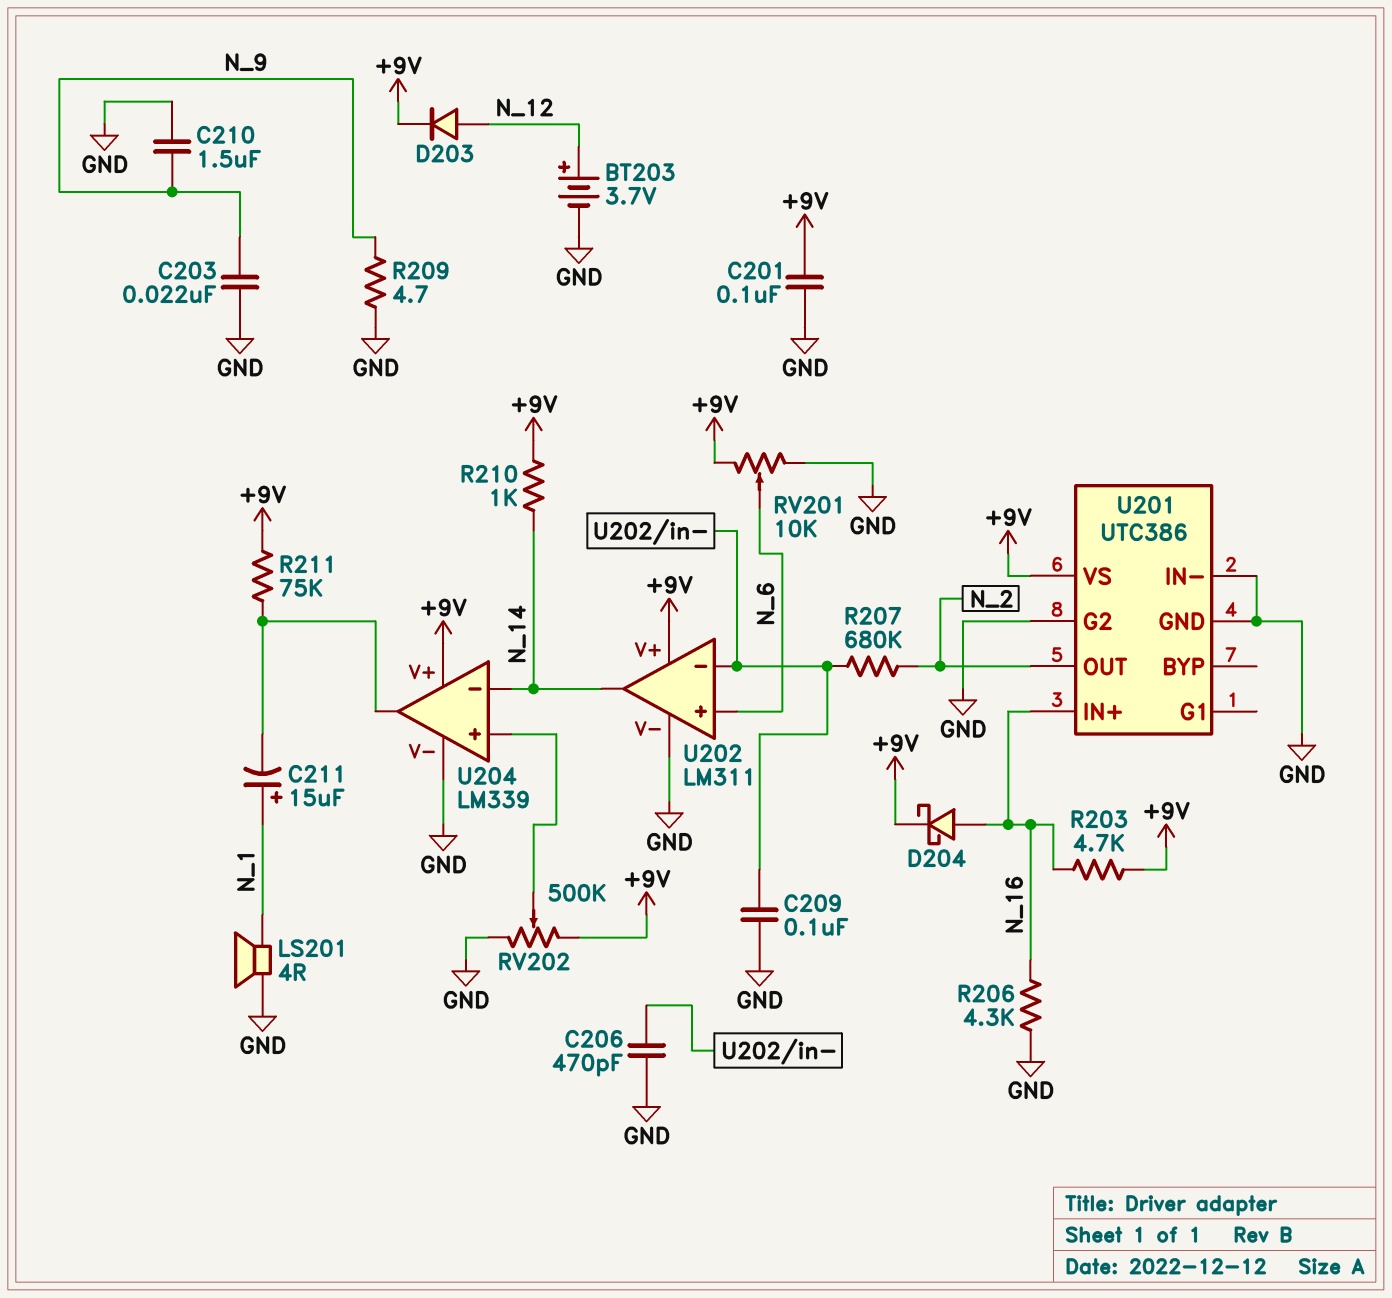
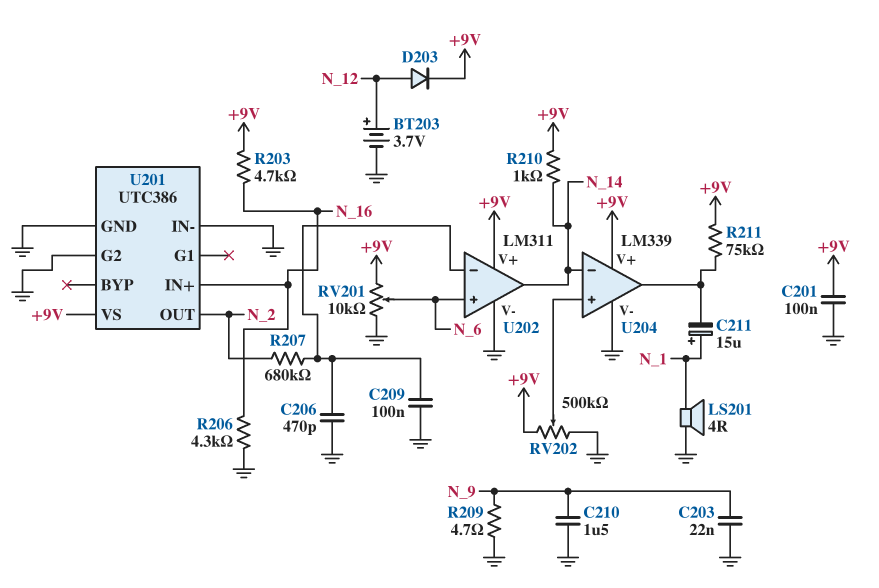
D204: schottky (A N_16, K +9V) -> none

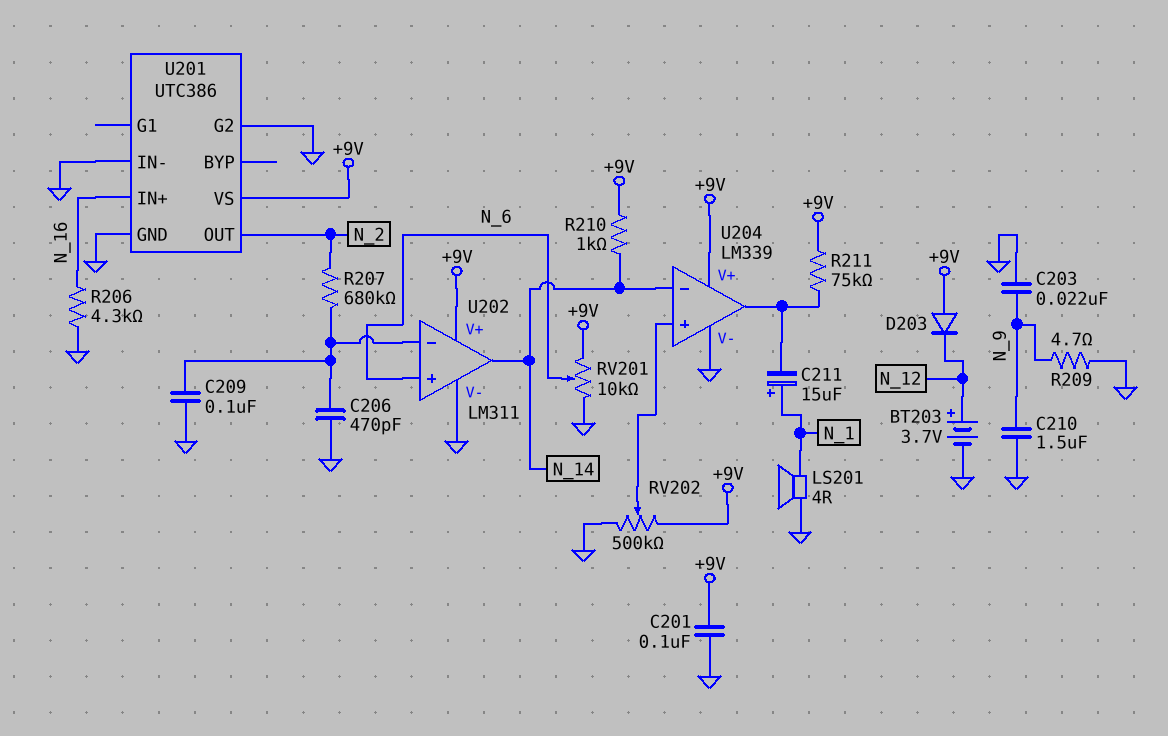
D203: diode (A N_12, K +9V) -> diode (A +9V, K N_12)
R203: 4.7k (+9V, N_16) -> none

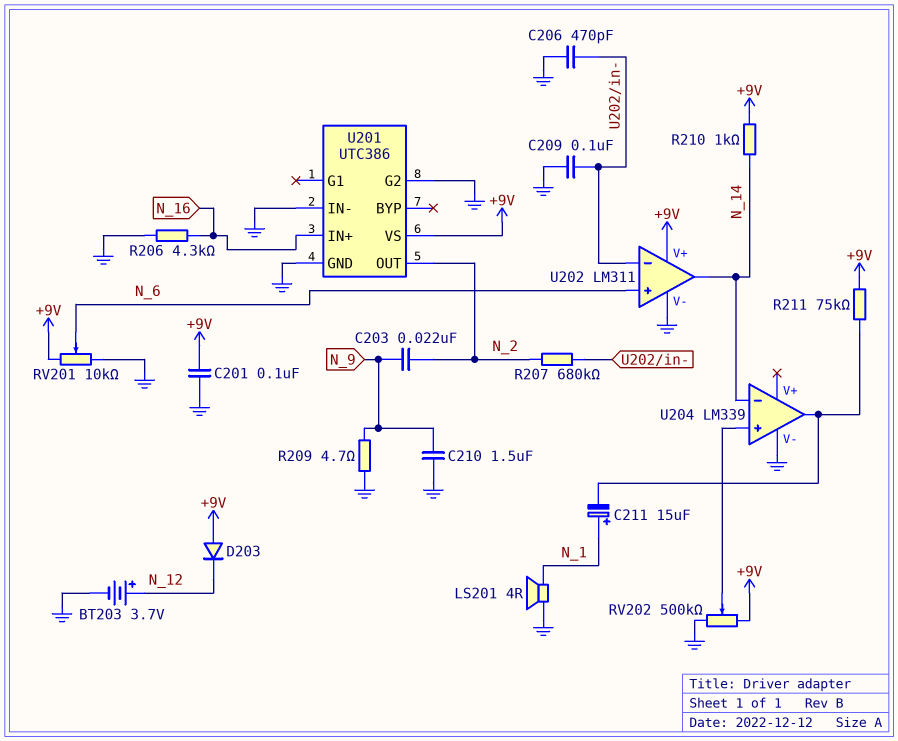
C203: 22nF (GND, N_9) -> 22nF (N_2, N_9)
U204 pin V+: +9V -> none

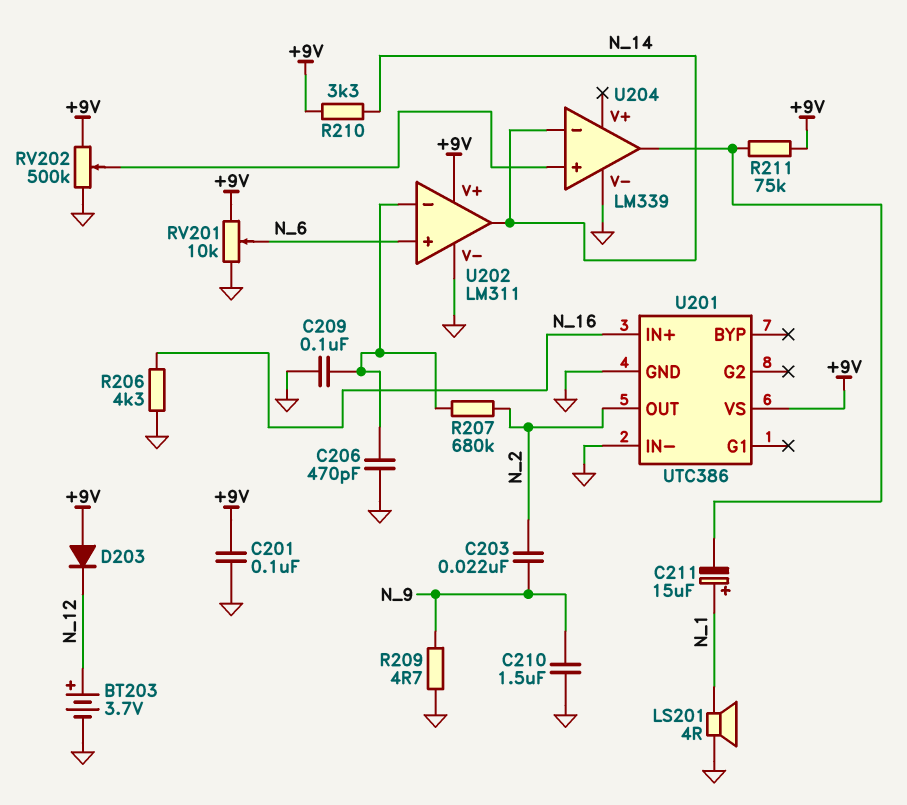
R210: 1k (+9V, N_14) -> 3.3k (+9V, N_14)
U201 pin G2: GND -> none

